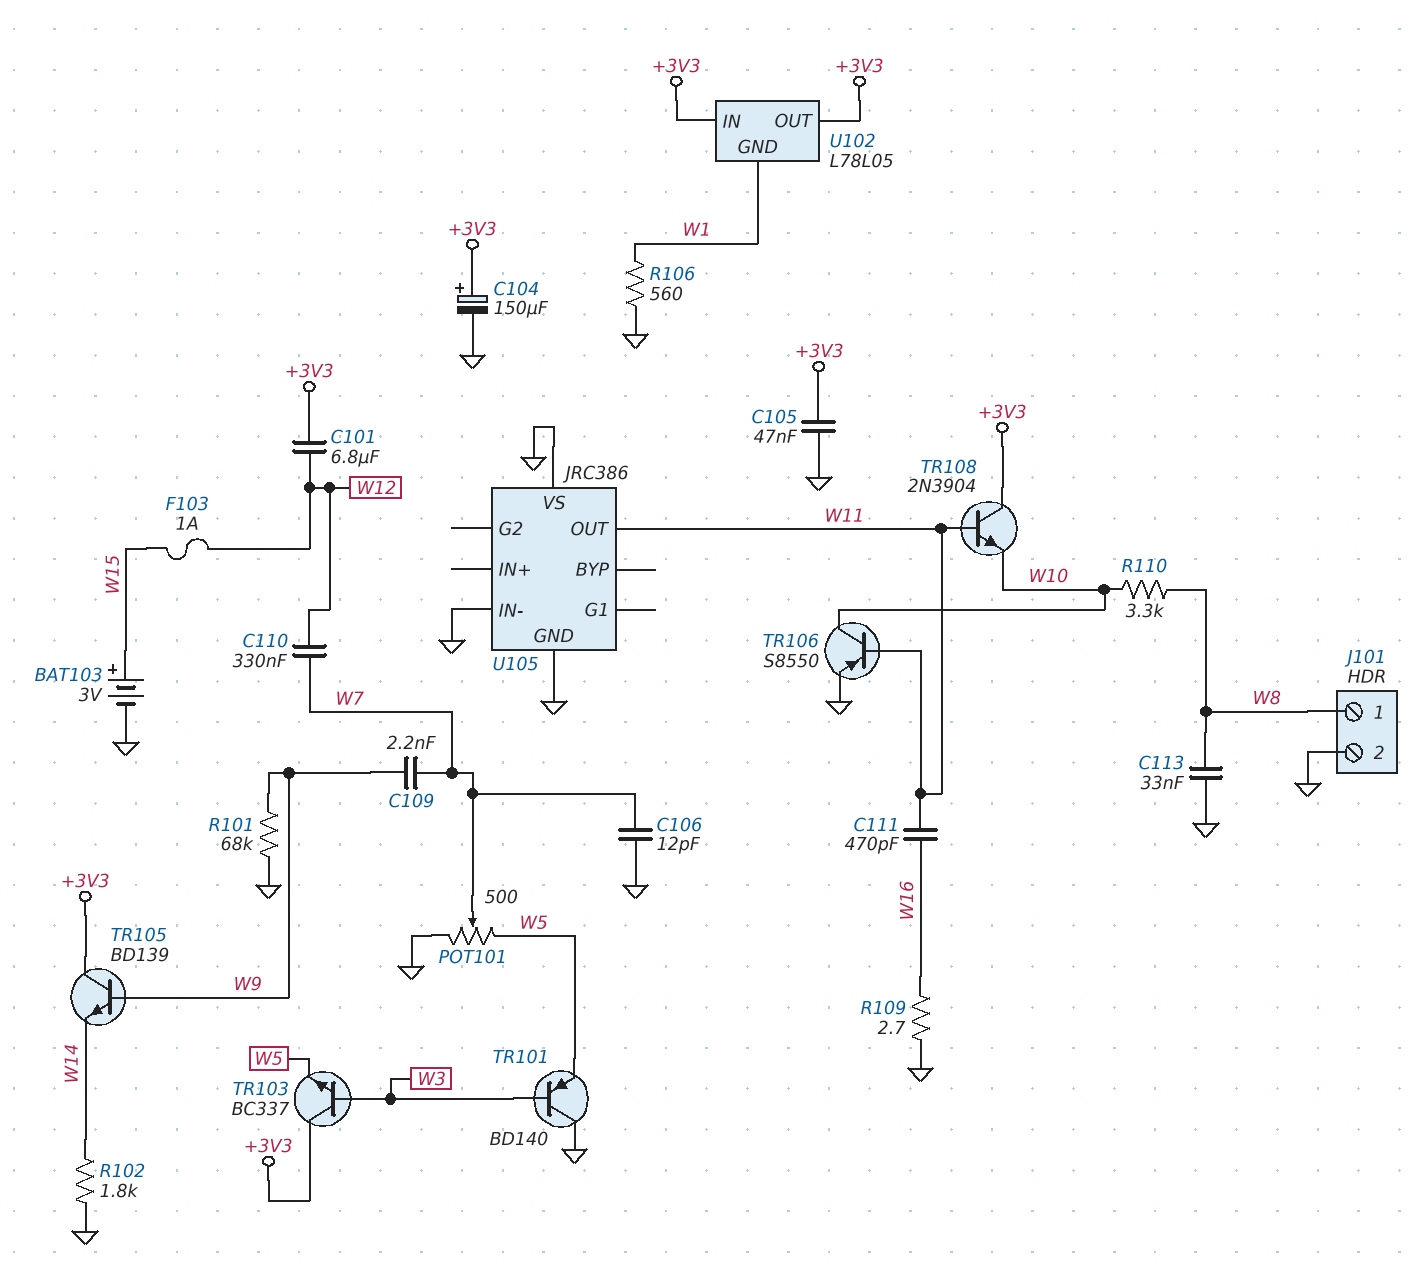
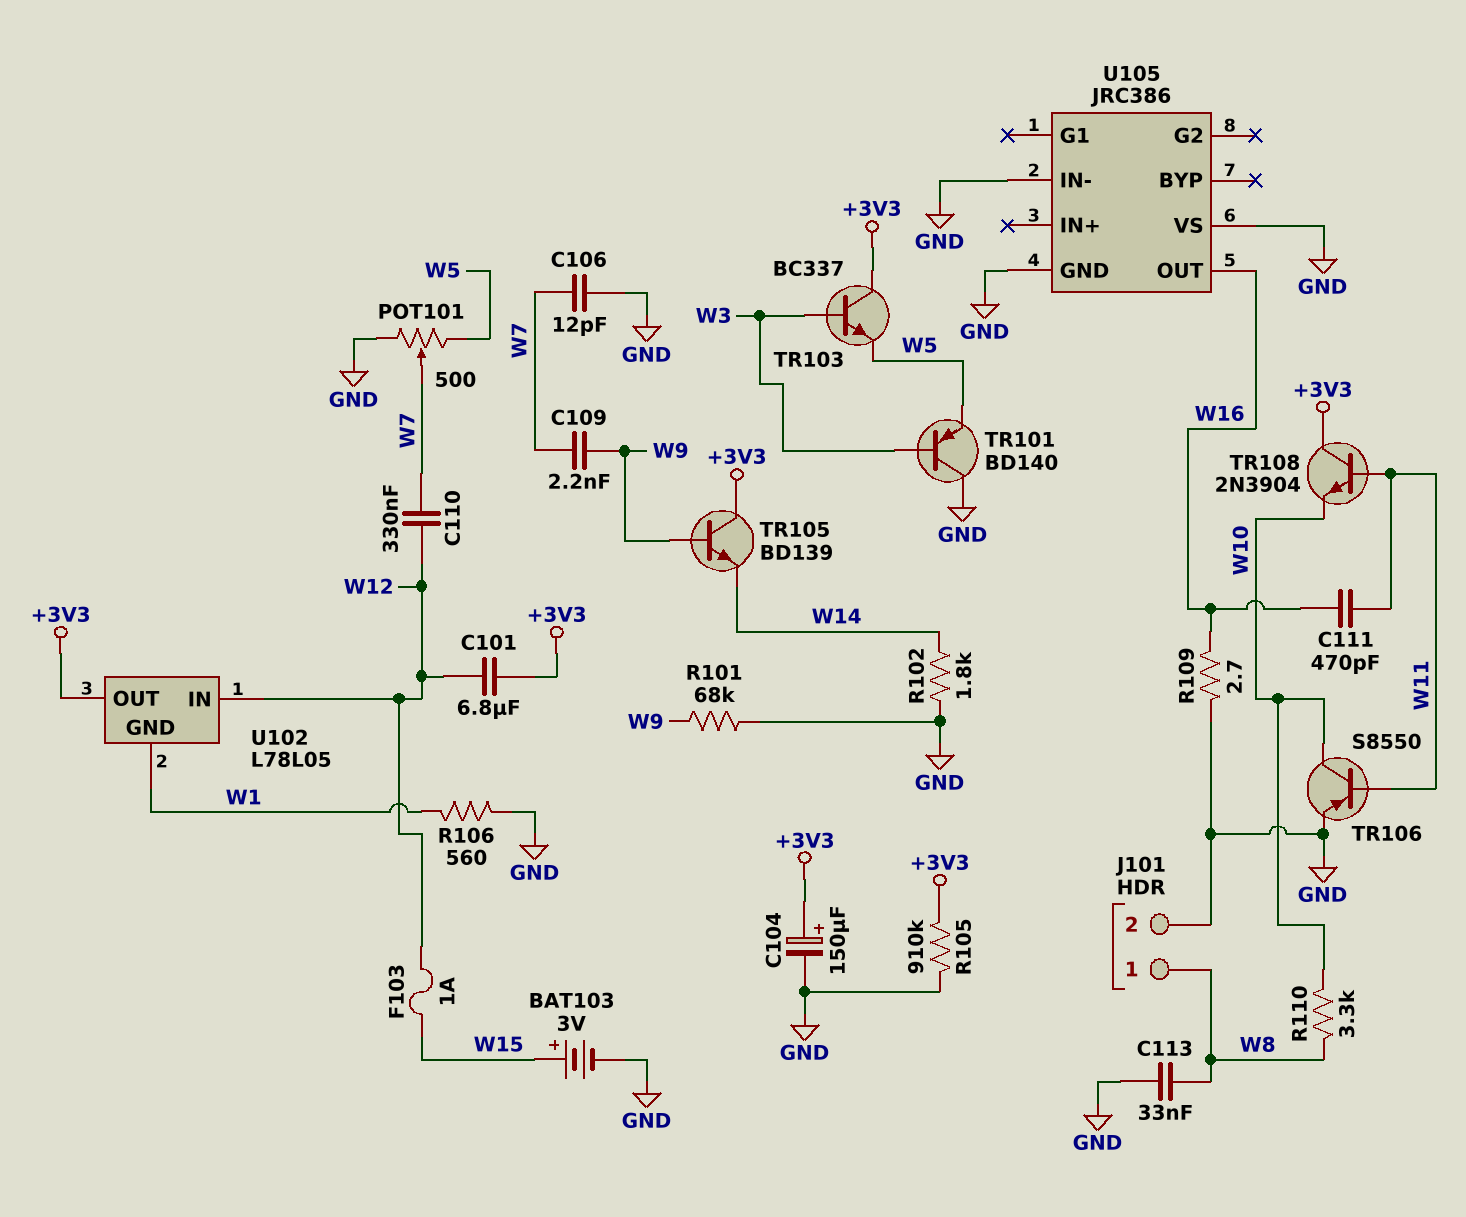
C105: 47nF (+3V3, GND) -> none
R105: none -> 910k (+3V3, GND)
U102 pin IN: +3V3 -> W12
U105 pin OUT: W11 -> W16

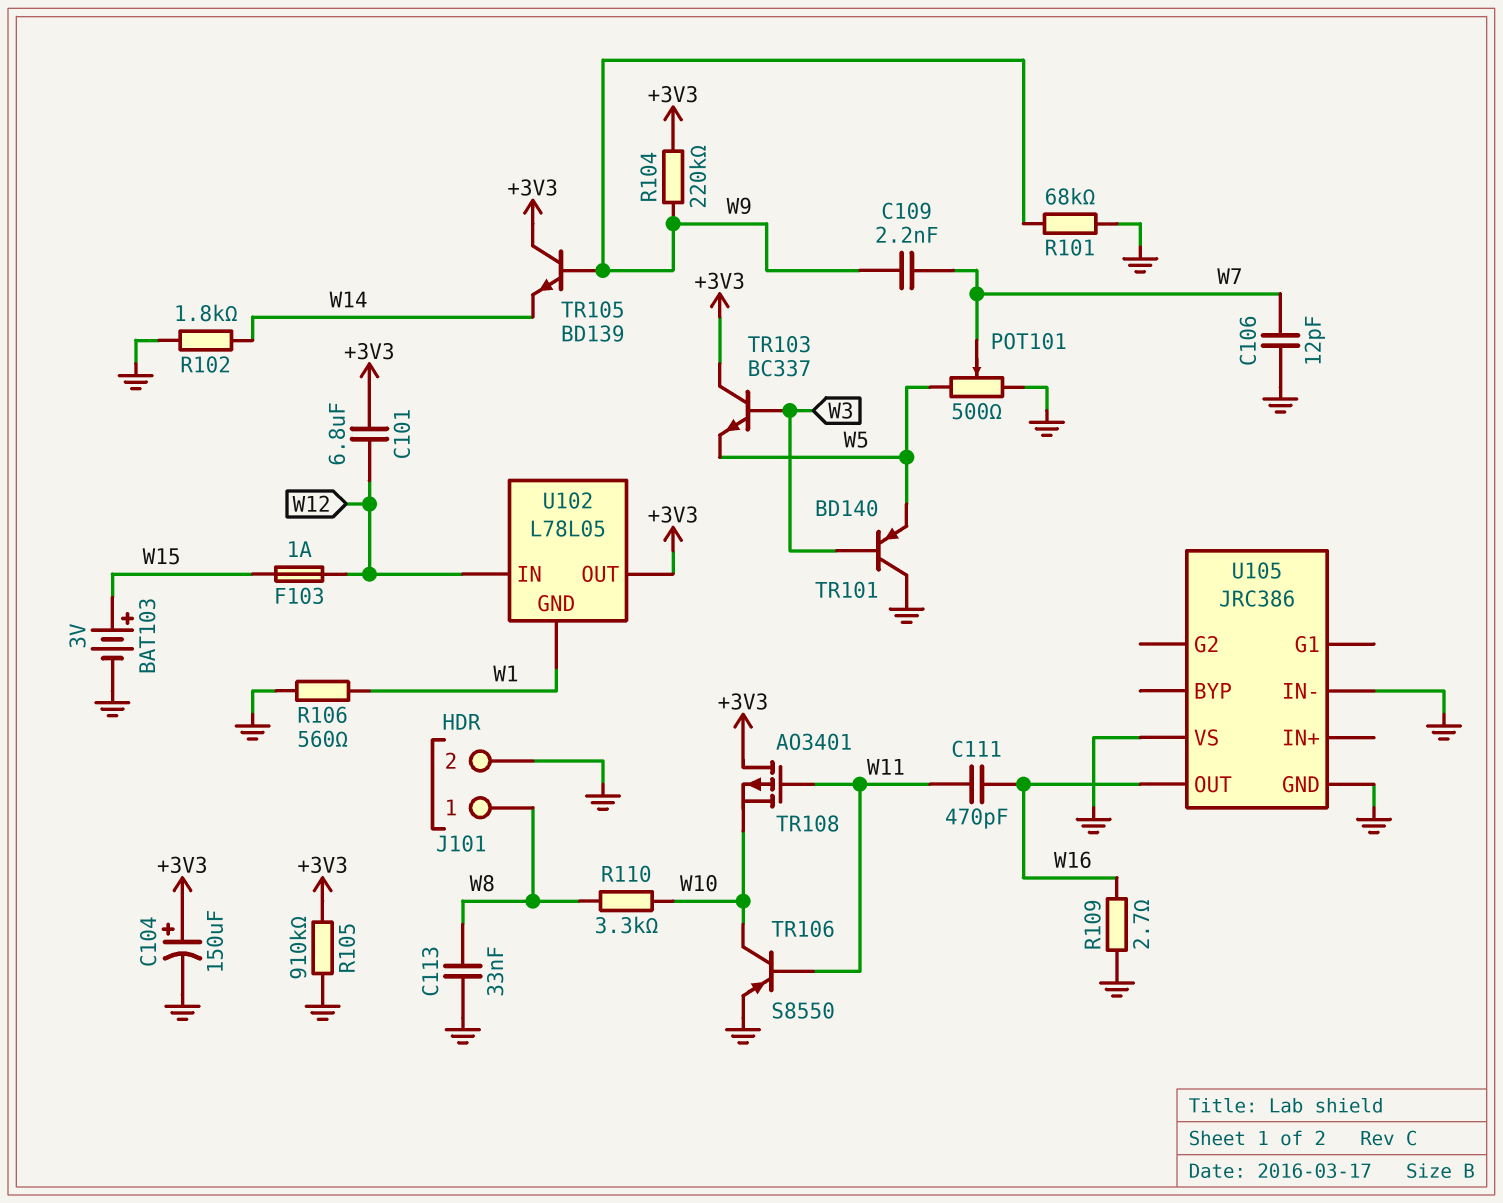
C110: 330nF (W7, W12) -> none
R104: none -> 220k (+3V3, W9)
TR108: NPN 2N3904 (B W11, C +3V3, E W10) -> PMOS AO3401 (G W11, D +3V3, S W10)

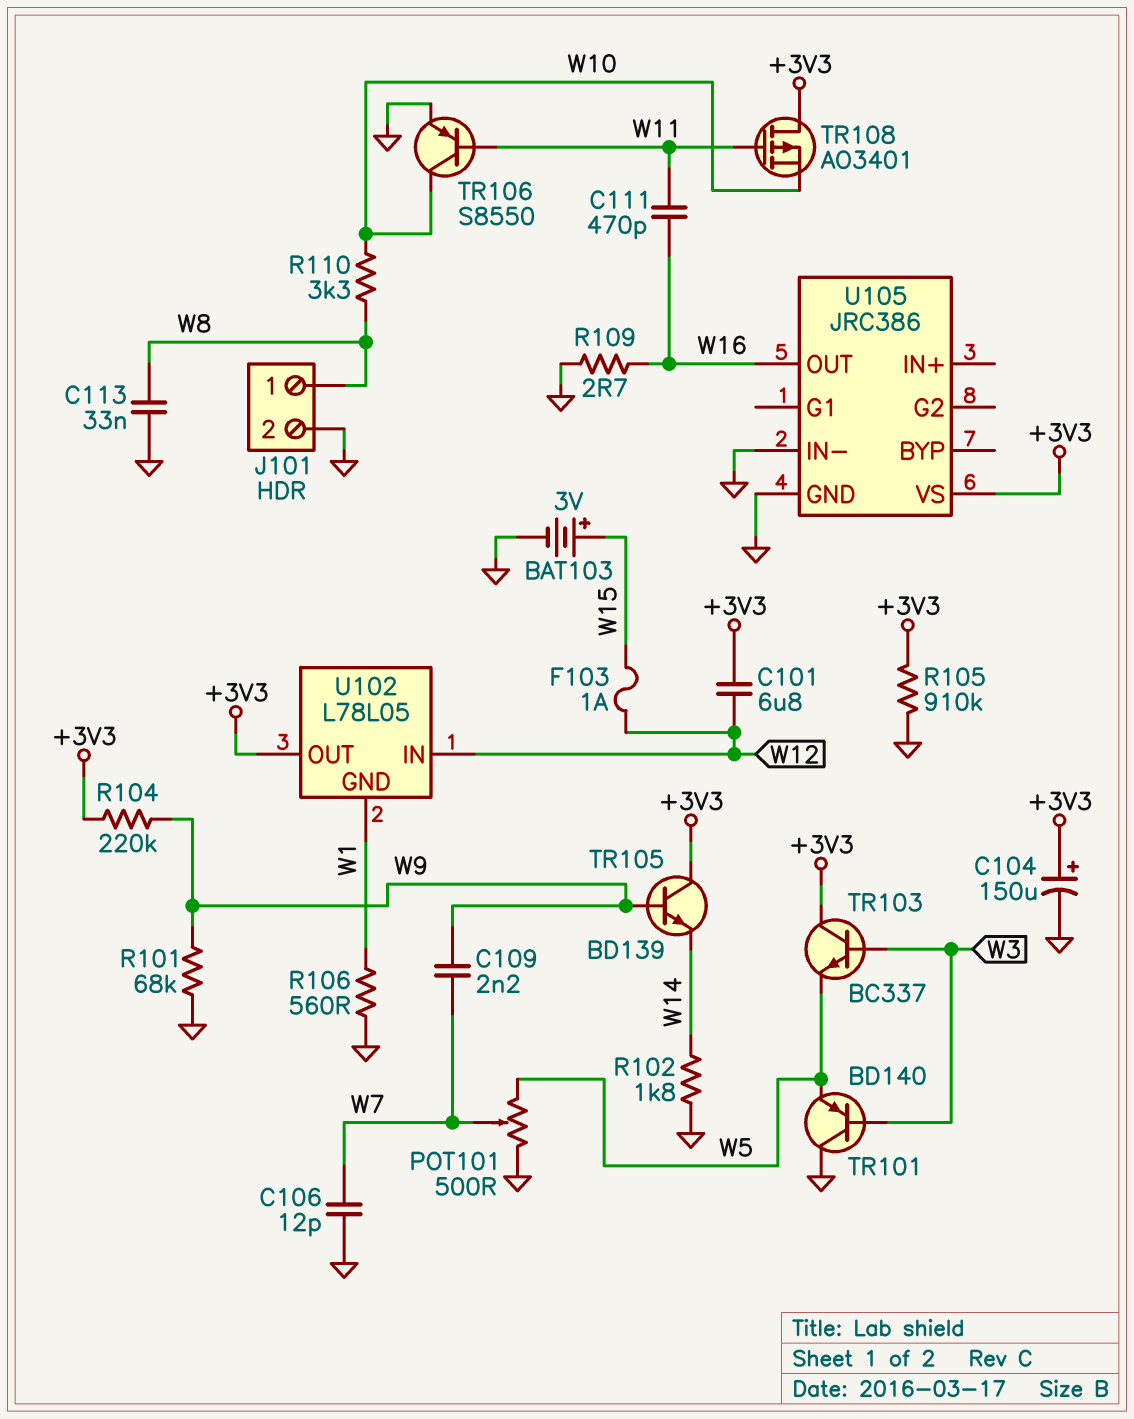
U105 pin VS: GND -> +3V3

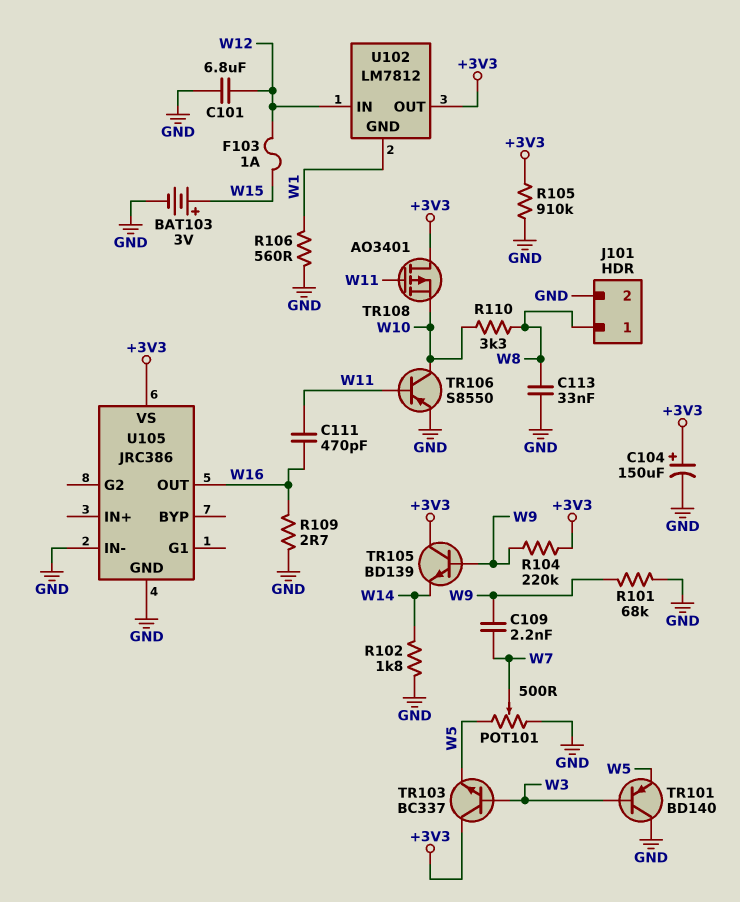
C101: 6.8uF (+3V3, W12) -> 6.8uF (GND, W12)
C106: 12pF (GND, W7) -> none
U102: L78L05 -> LM7812

